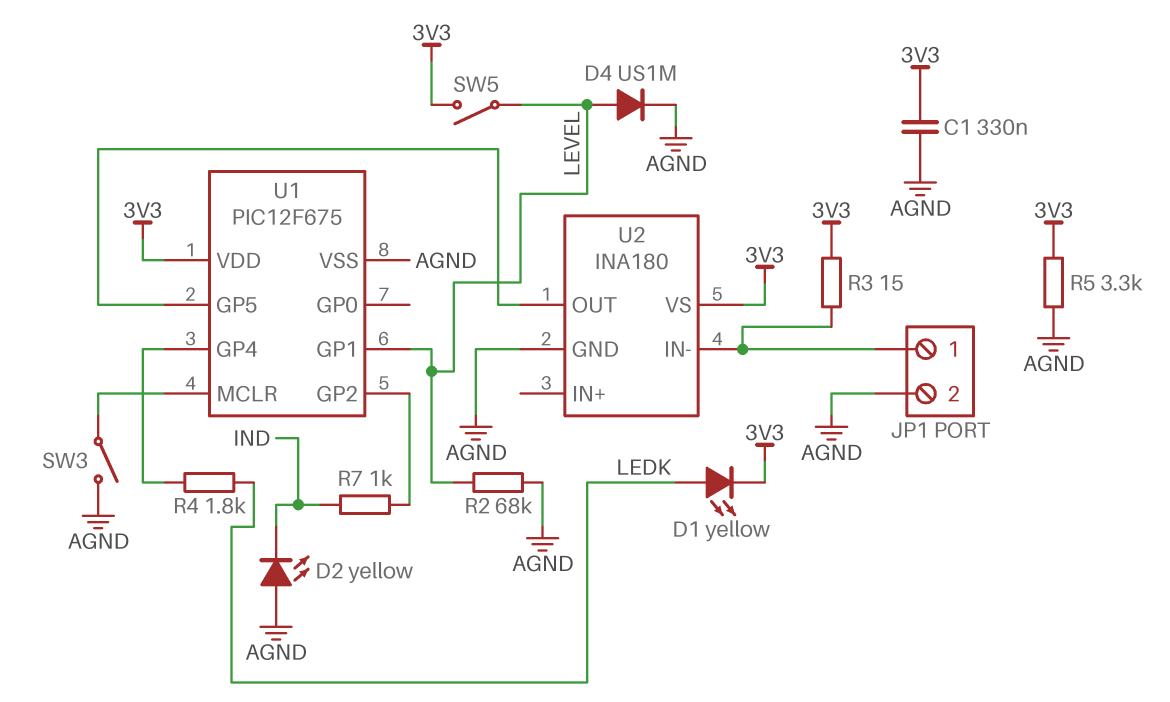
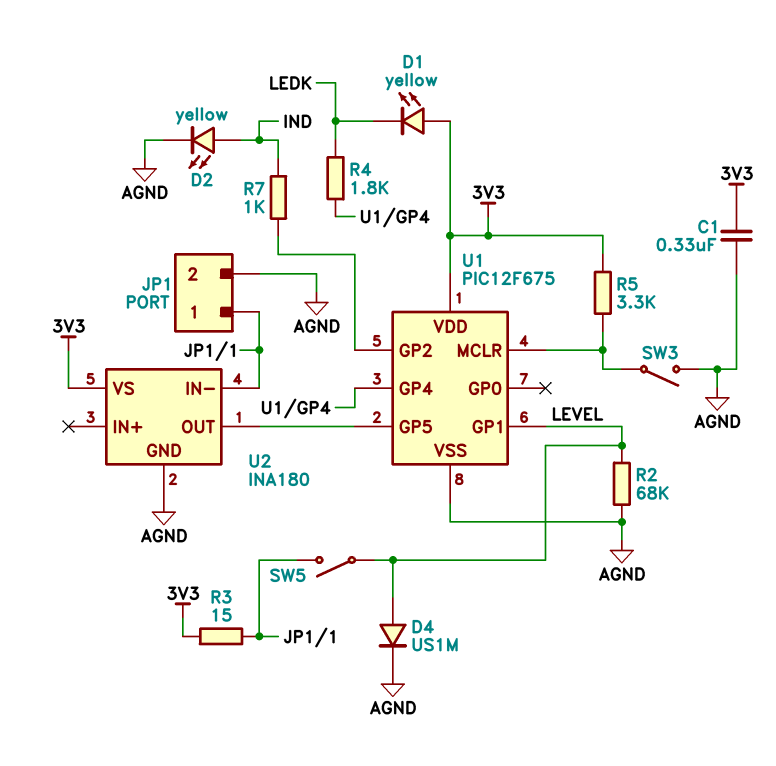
D1: LED yellow (A LEDK, K 3V3) -> LED yellow (A 3V3, K LEDK)
D2: LED yellow (A AGND, K IND) -> LED yellow (A IND, K AGND)
R5: 3.3k (3V3, AGND) -> 3.3k (3V3, U1/MCLR)
SW5: switch (3V3, LEVEL) -> switch (JP1/1, LEVEL)

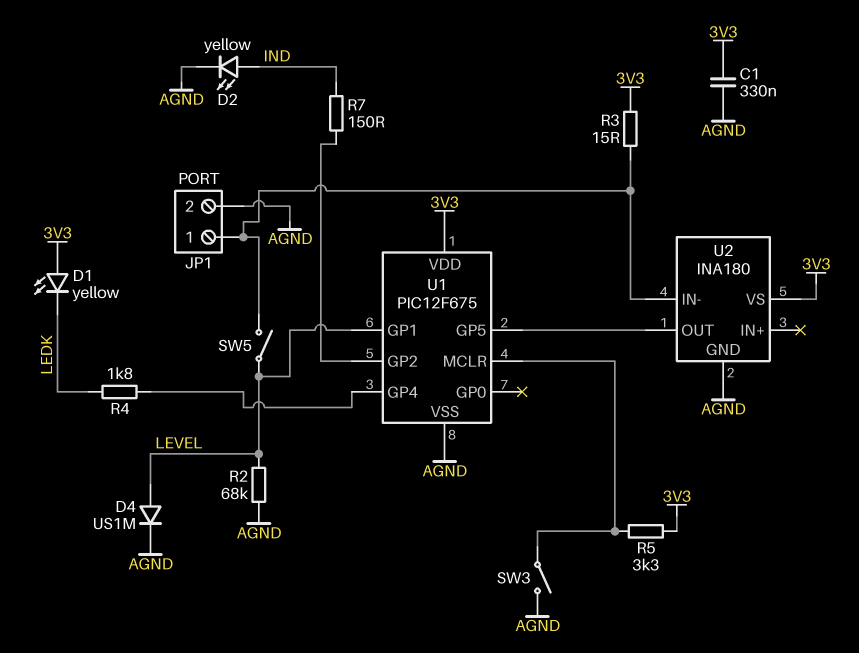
R7: 1k (IND, U1/GP2) -> 150 (IND, U1/GP2)

